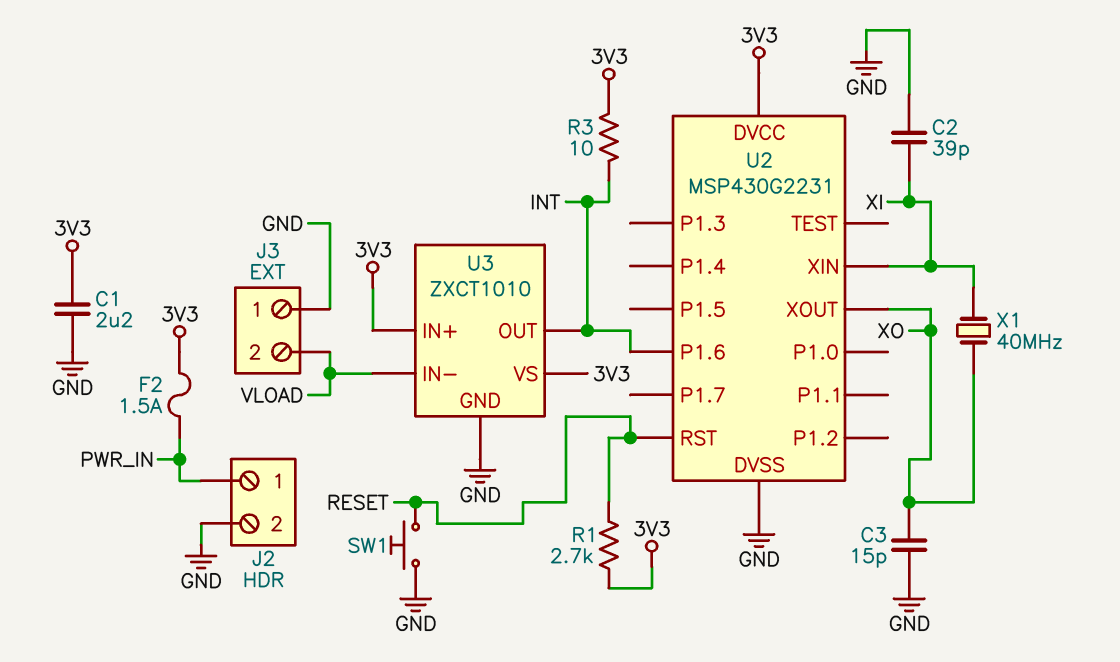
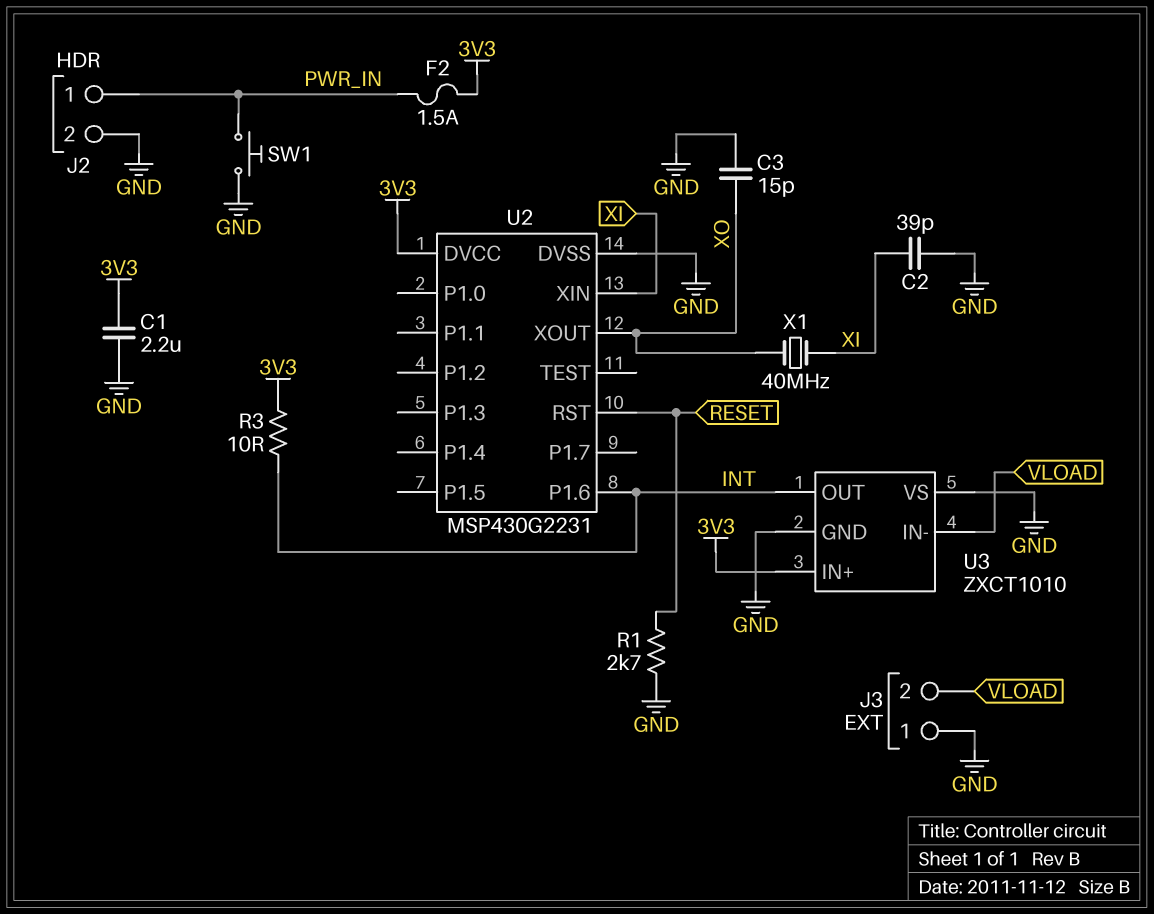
R1: 2.7k (3V3, RESET) -> 2.7k (GND, RESET)
SW1: button (GND, RESET) -> button (GND, PWR_IN)
U3 pin VS: 3V3 -> GND

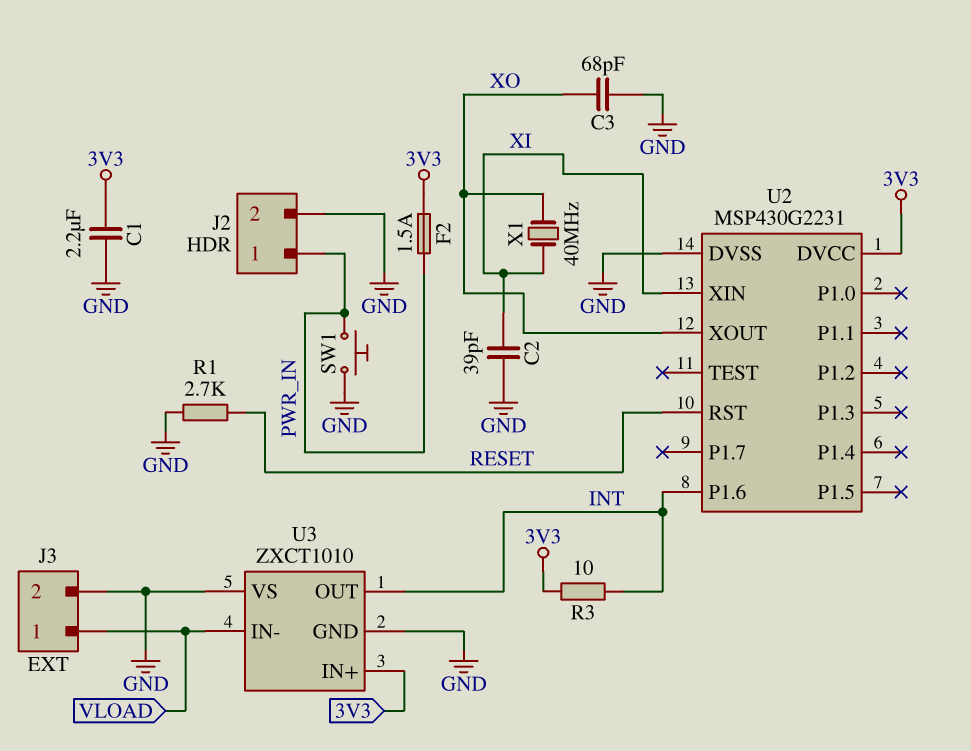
C3: 15pF (GND, XO) -> 68pF (GND, XO)
J3 pin 1: GND -> VLOAD
J3 pin 2: VLOAD -> GND

